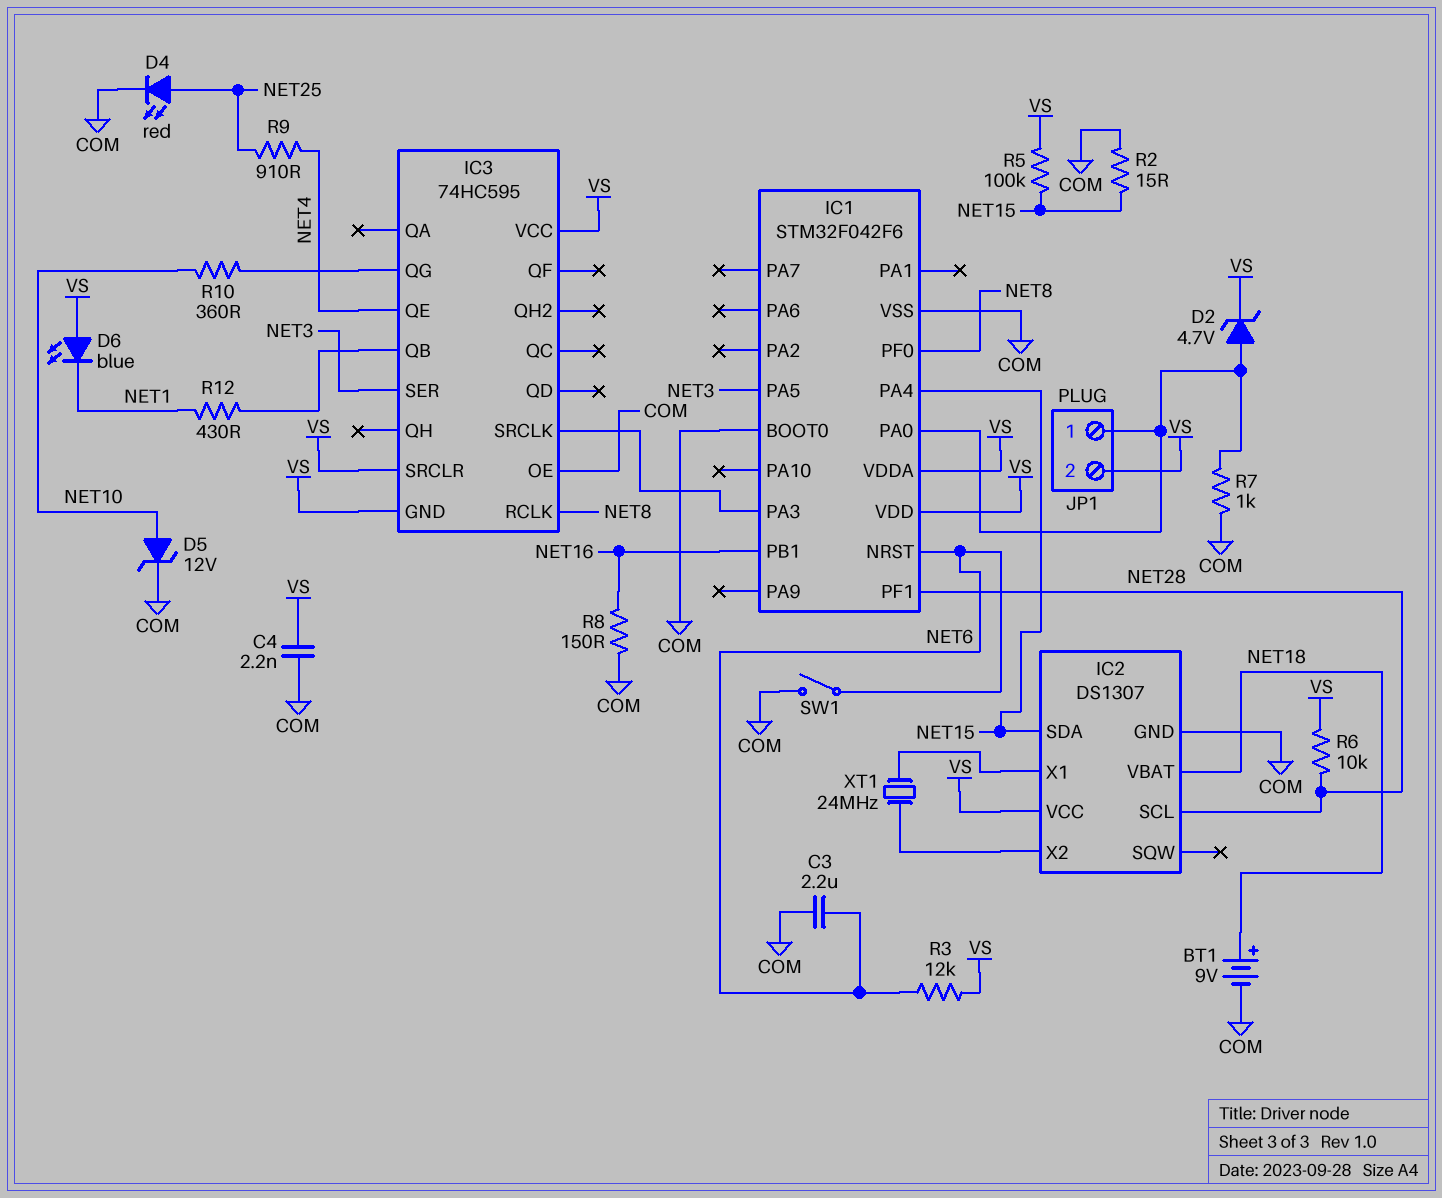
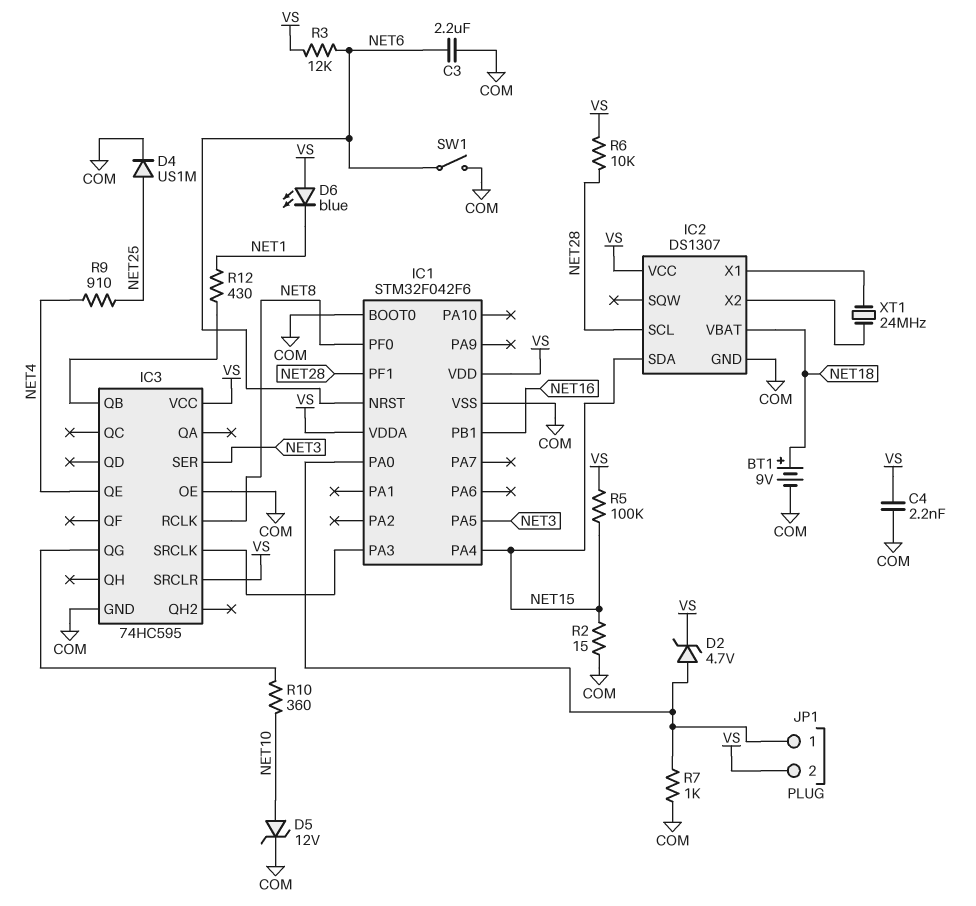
D4: LED red (A NET25, K COM) -> diode US1M (A NET25, K COM)
IC3 pin GND: VS -> COM
R8: 150 (COM, NET16) -> none

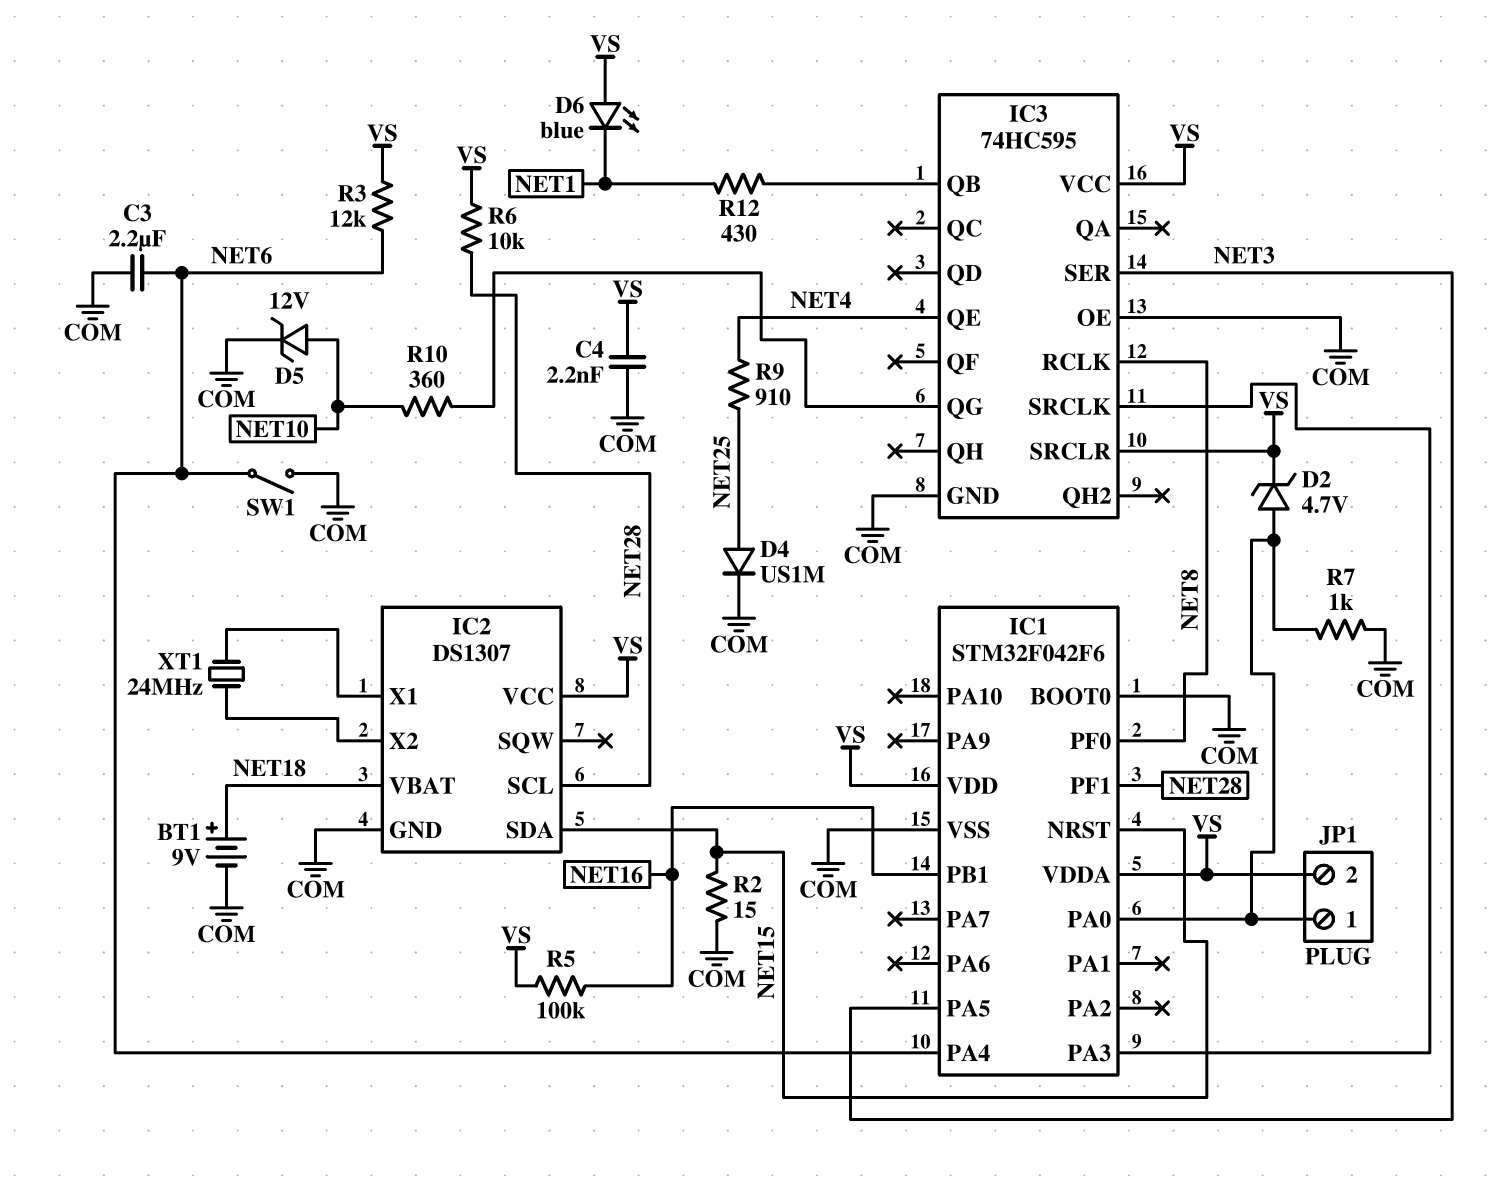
IC1 pin NRST: NET6 -> NET15
IC1 pin PA4: NET15 -> NET6
R5: 100k (NET15, VS) -> 100k (NET16, VS)

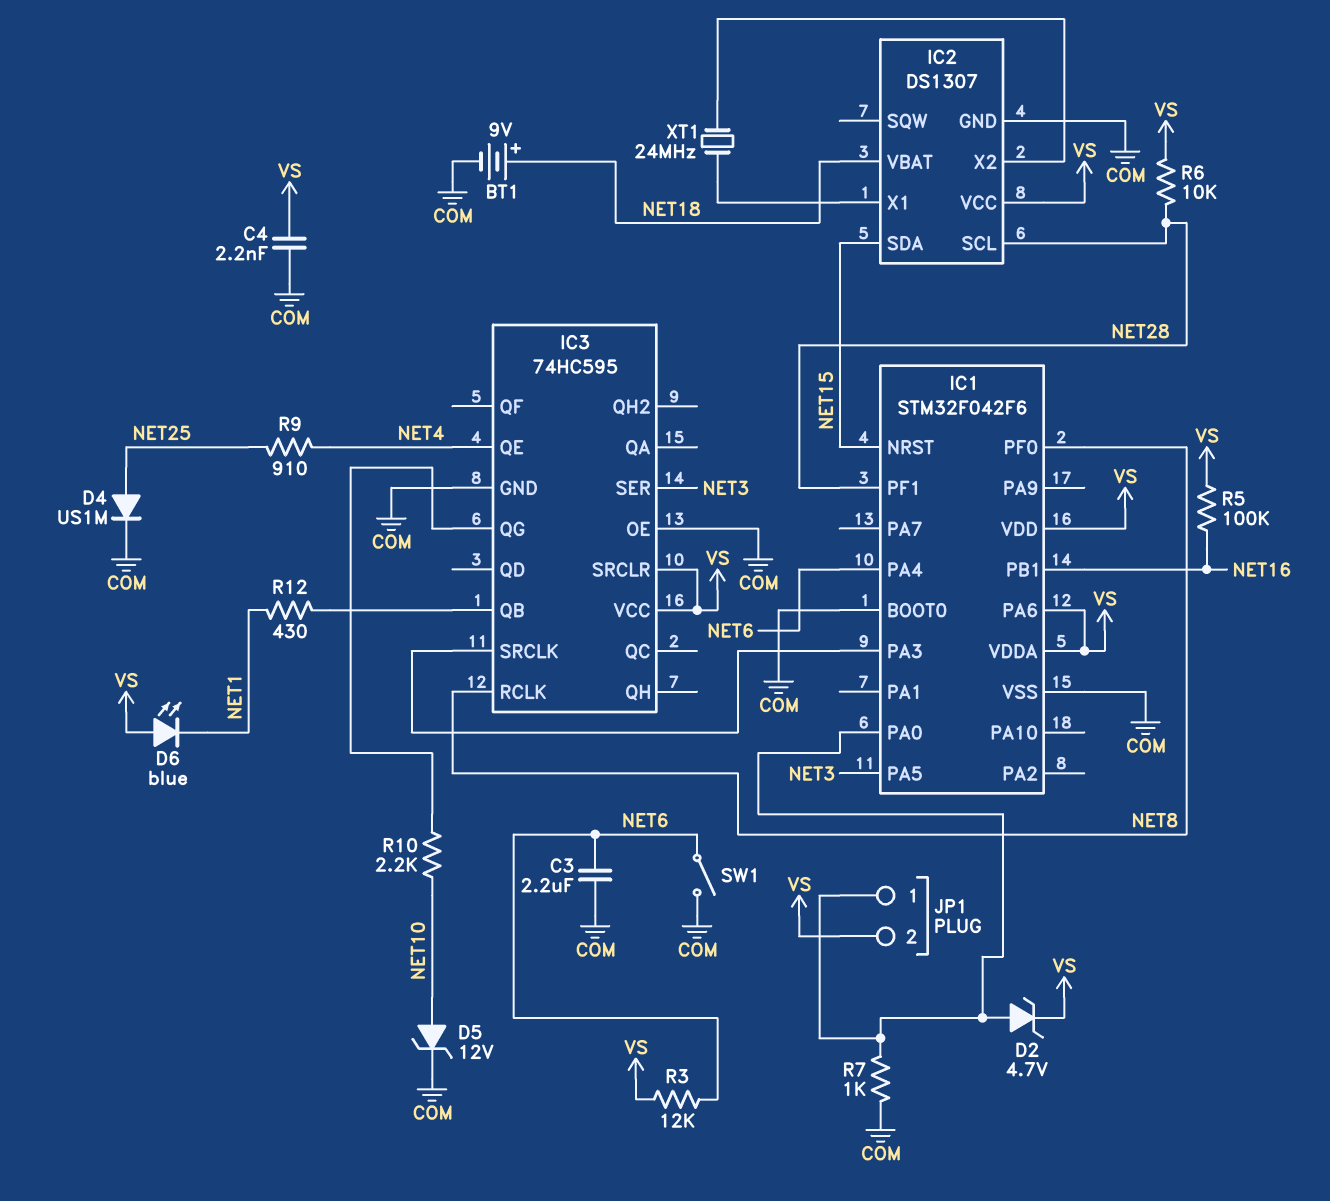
IC1 pin PA6: none -> VS
R2: 15 (COM, NET15) -> none
R10: 360 (IC3/QG, NET10) -> 2.2k (IC3/QG, NET10)

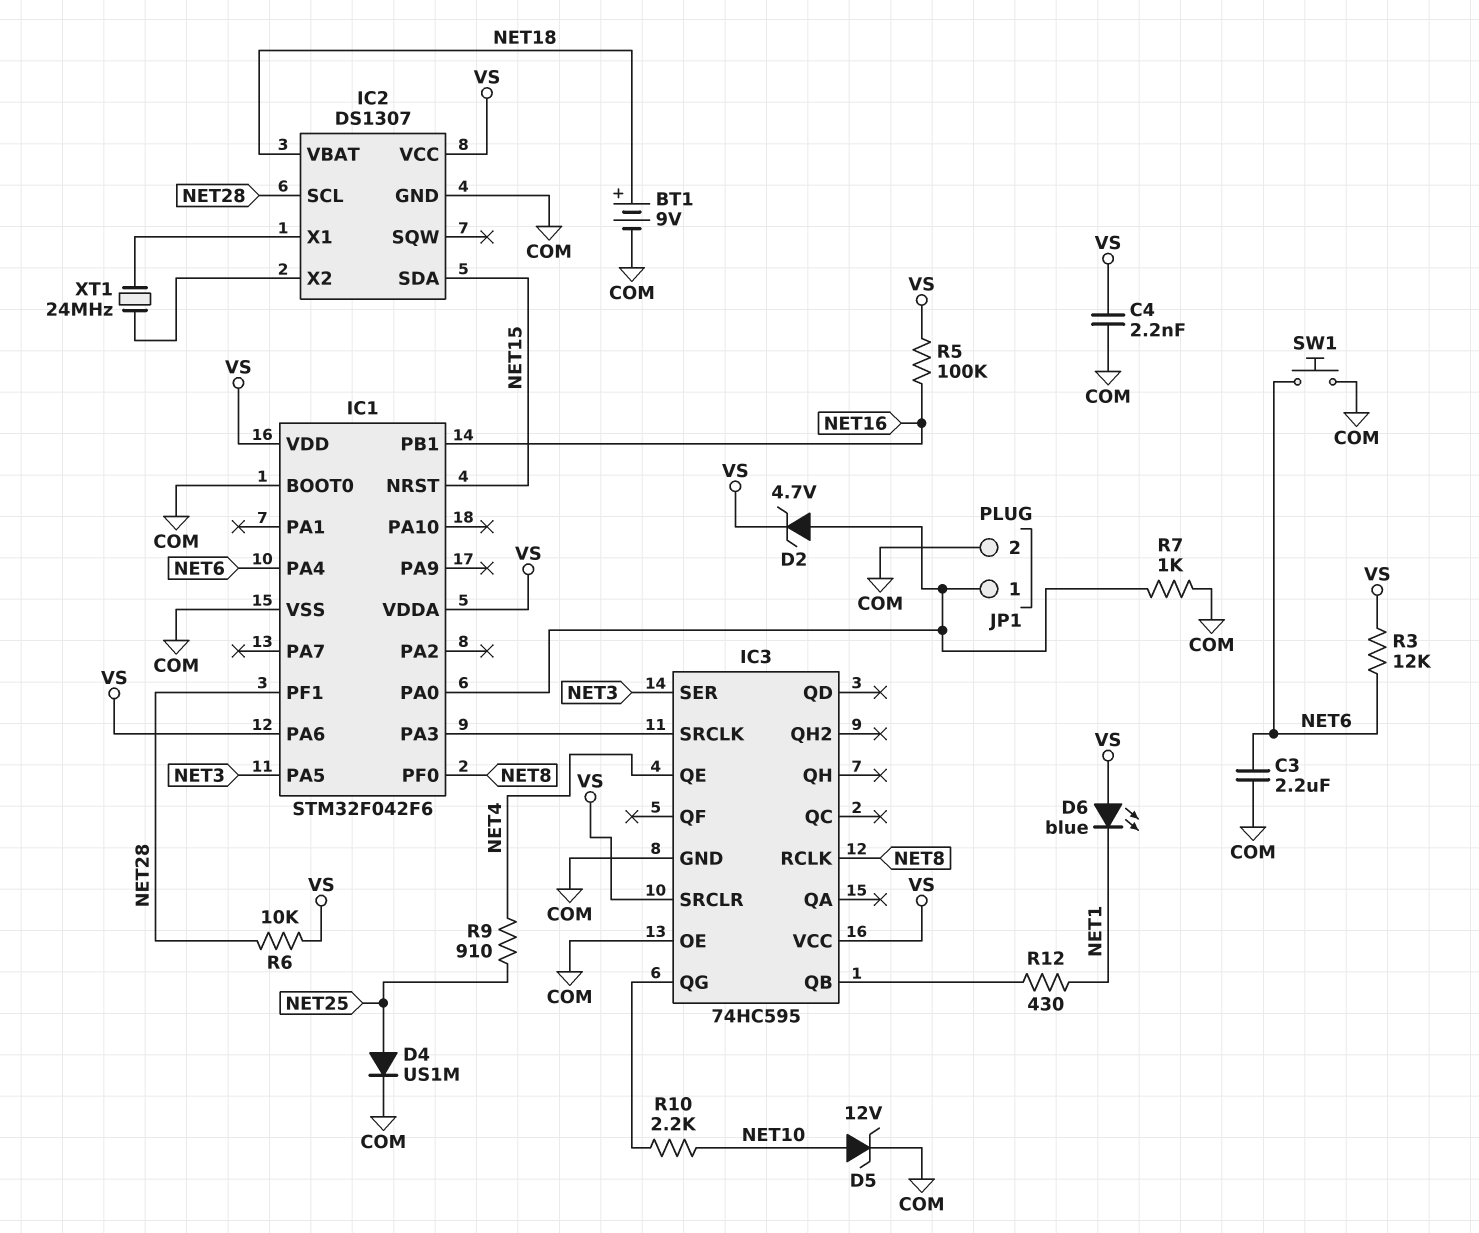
JP1 pin 2: VS -> COM
SW1: switch (COM, NET6) -> button (COM, NET6)

